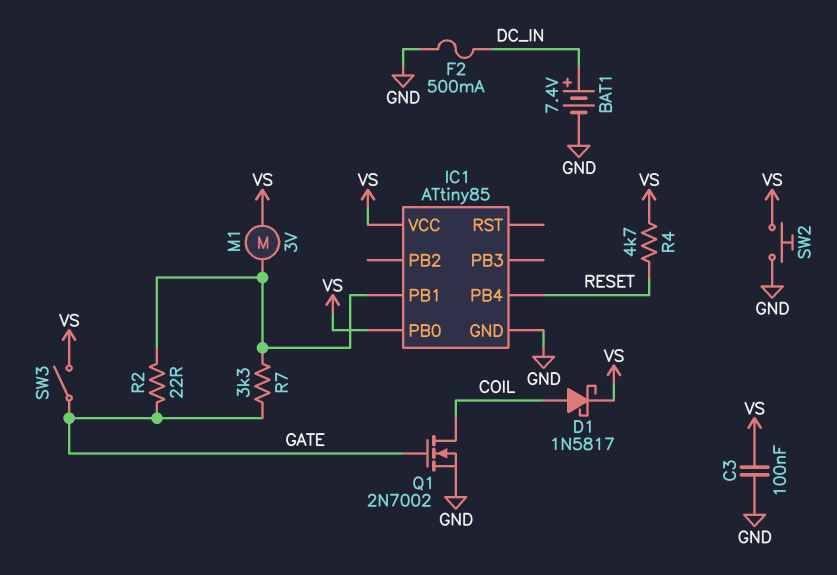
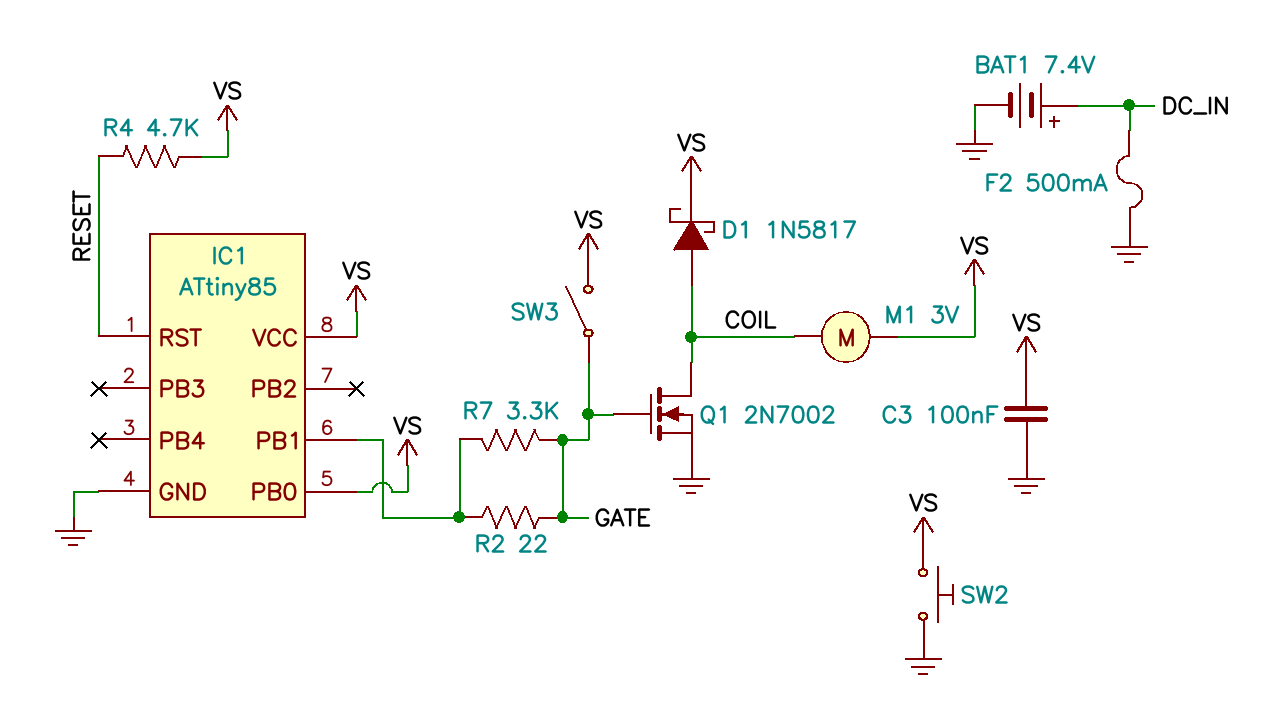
IC1 pin PB4: RESET -> none
IC1 pin RST: none -> RESET
M1: motor 3V (IC1/PB1, VS) -> motor 3V (COIL, VS)

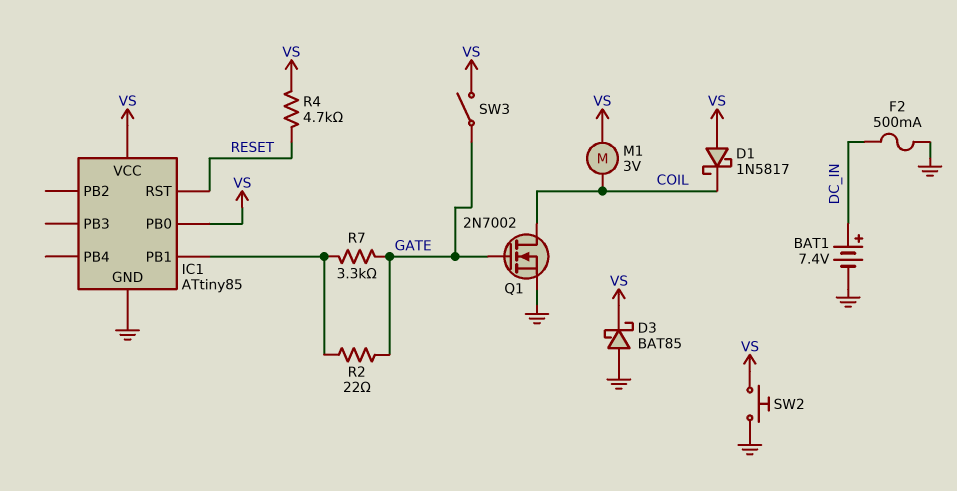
C3: 100nF (GND, VS) -> none
D1: schottky 1N5817 (A COIL, K VS) -> schottky 1N5817 (A VS, K COIL)
D3: none -> schottky BAT85 (A GND, K VS)

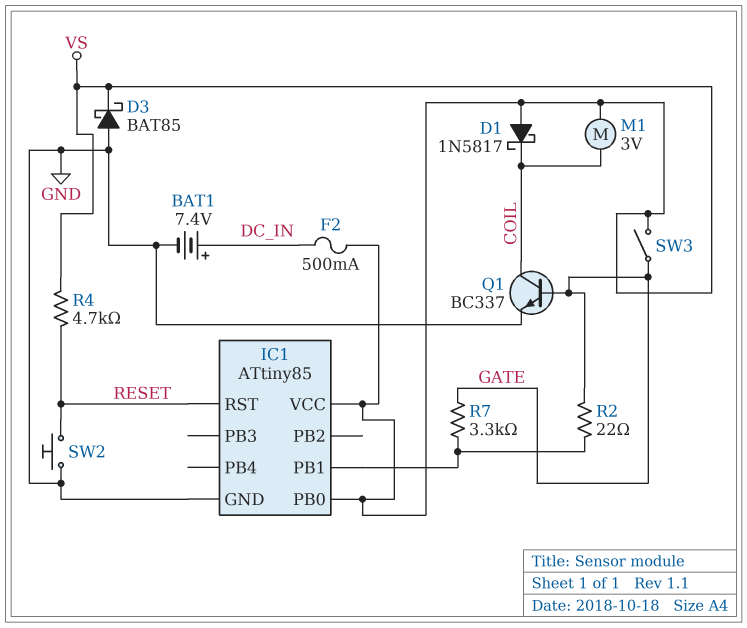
F2: 500mA (DC_IN, GND) -> 500mA (DC_IN, VS)
Q1: NMOS 2N7002 (G GATE, D COIL, S GND) -> NPN BC337 (B GATE, C COIL, E GND)
SW2: button (GND, VS) -> button (GND, RESET)

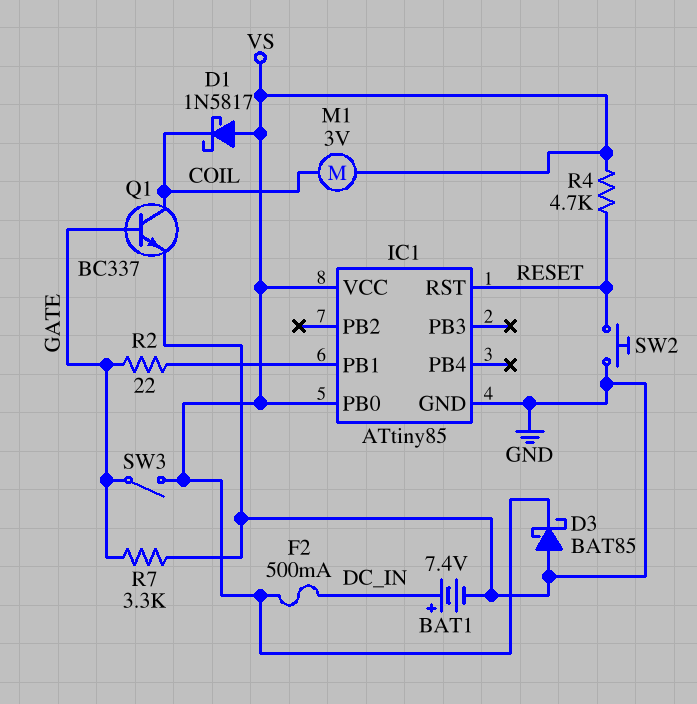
R7: 3.3k (GATE, IC1/PB1) -> 3.3k (GATE, GND)

